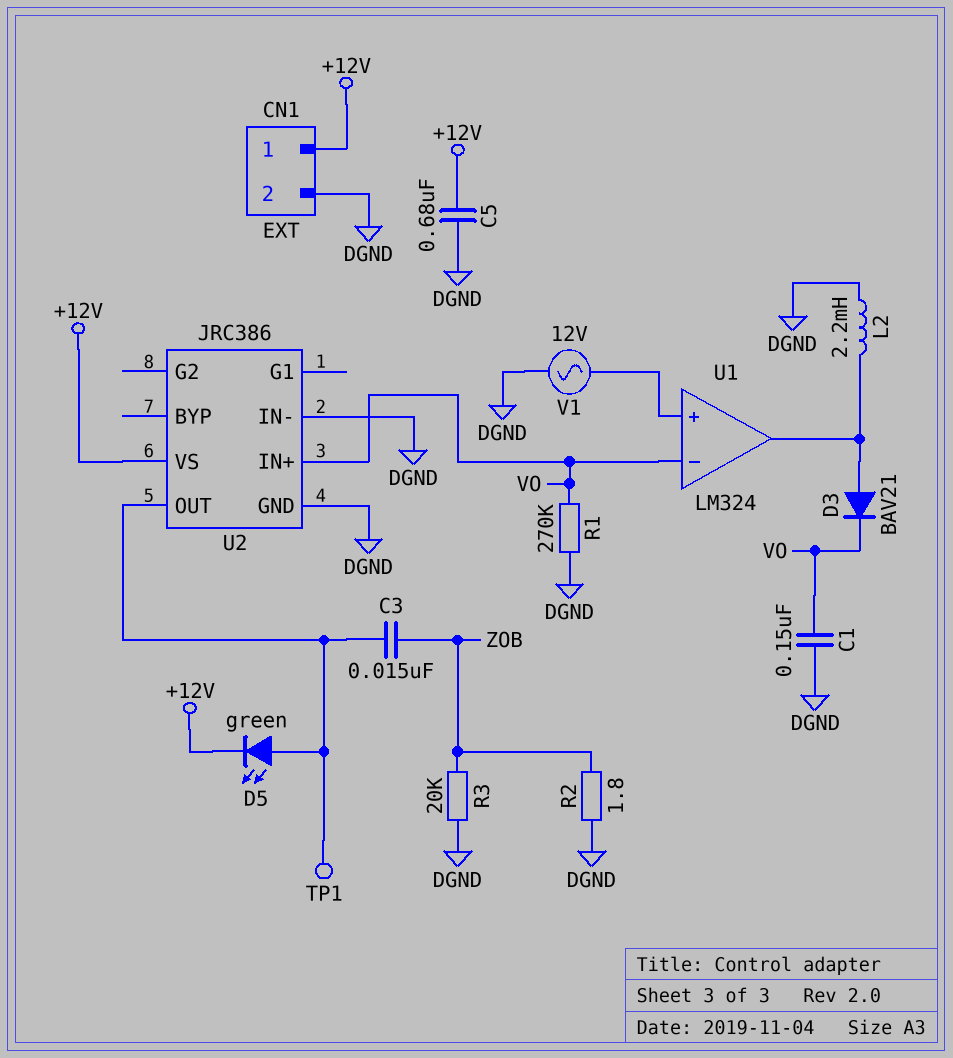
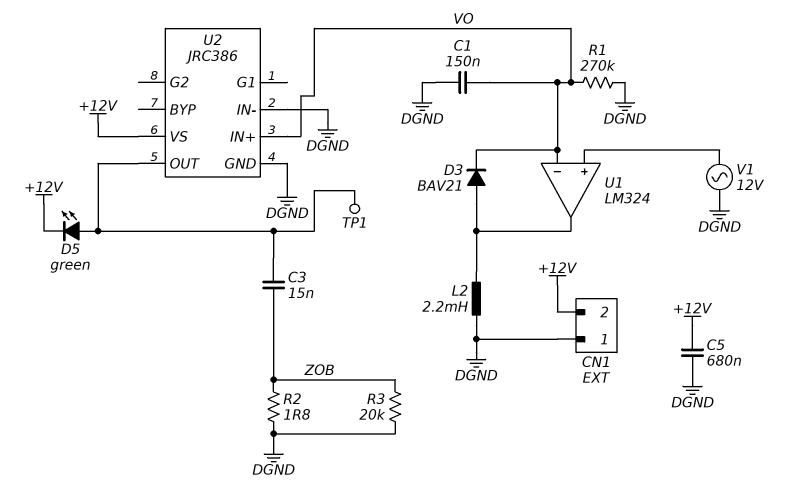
CN1 pin 1: +12V -> DGND
CN1 pin 2: DGND -> +12V

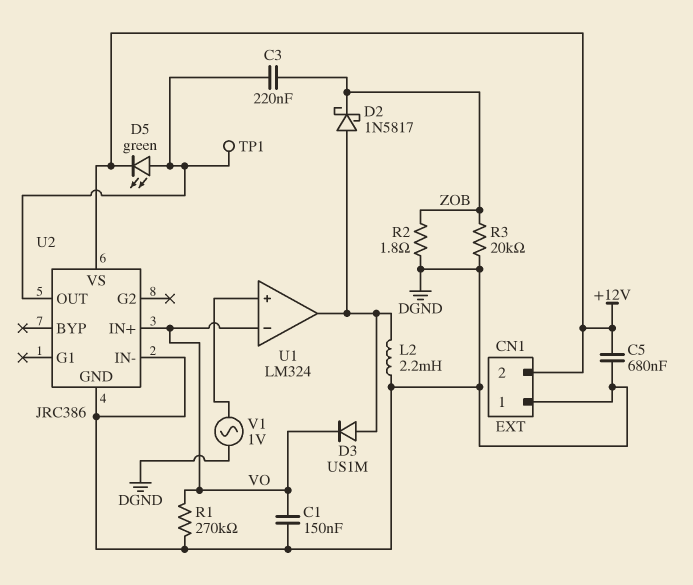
C3: 15nF (U2/OUT, ZOB) -> 220nF (U2/OUT, ZOB)
D2: none -> schottky 1N5817 (A U1/out, K ZOB)
D3: diode BAV21 (A U1/out, K VO) -> diode US1M (A U1/out, K VO)
V1: AC 12V (DGND, U1/in+) -> AC 1V (DGND, U1/in+)

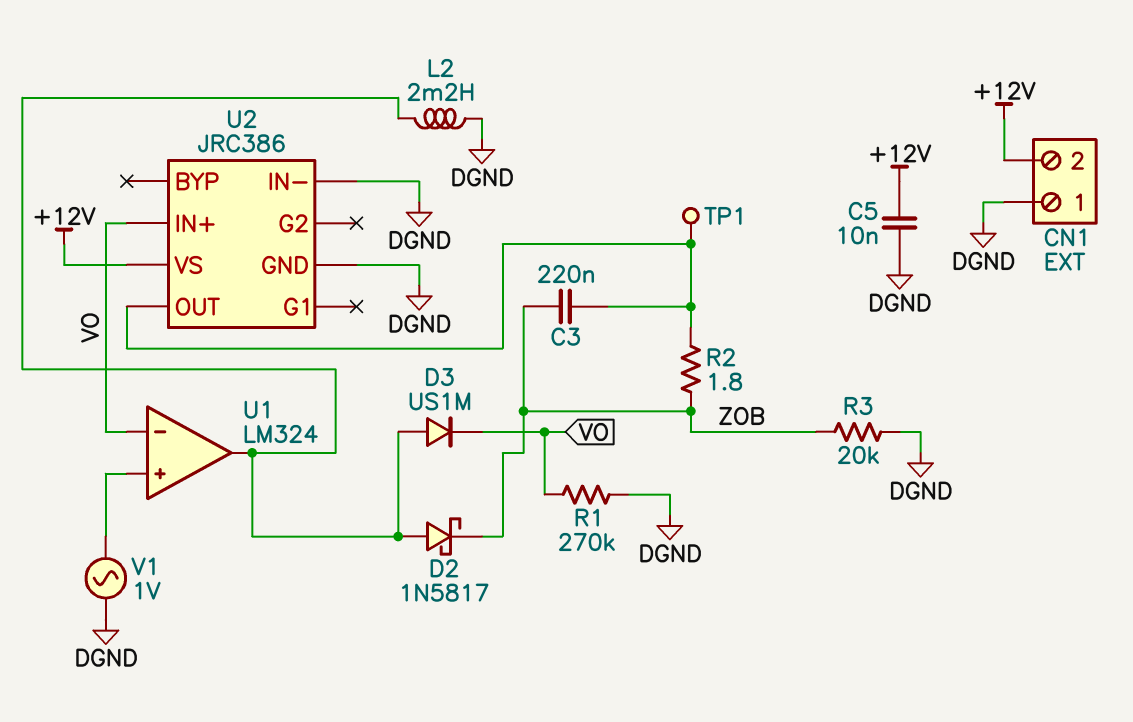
C1: 150nF (DGND, VO) -> none
C5: 680nF (+12V, DGND) -> 10nF (+12V, DGND)
D5: LED green (A U2/OUT, K +12V) -> none
R2: 1.8 (DGND, ZOB) -> 1.8 (U2/OUT, ZOB)

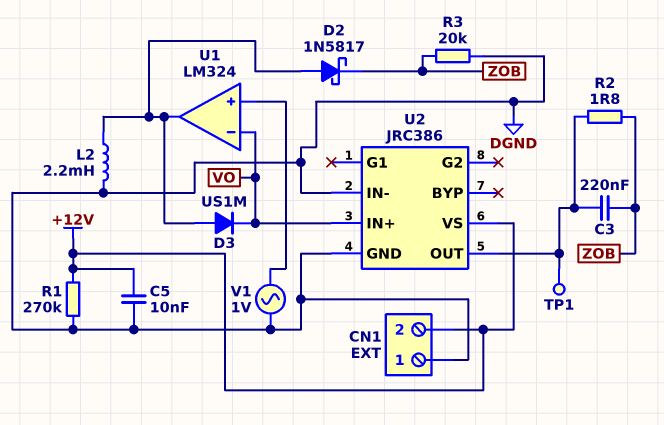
R1: 270k (DGND, VO) -> 270k (+12V, DGND)

